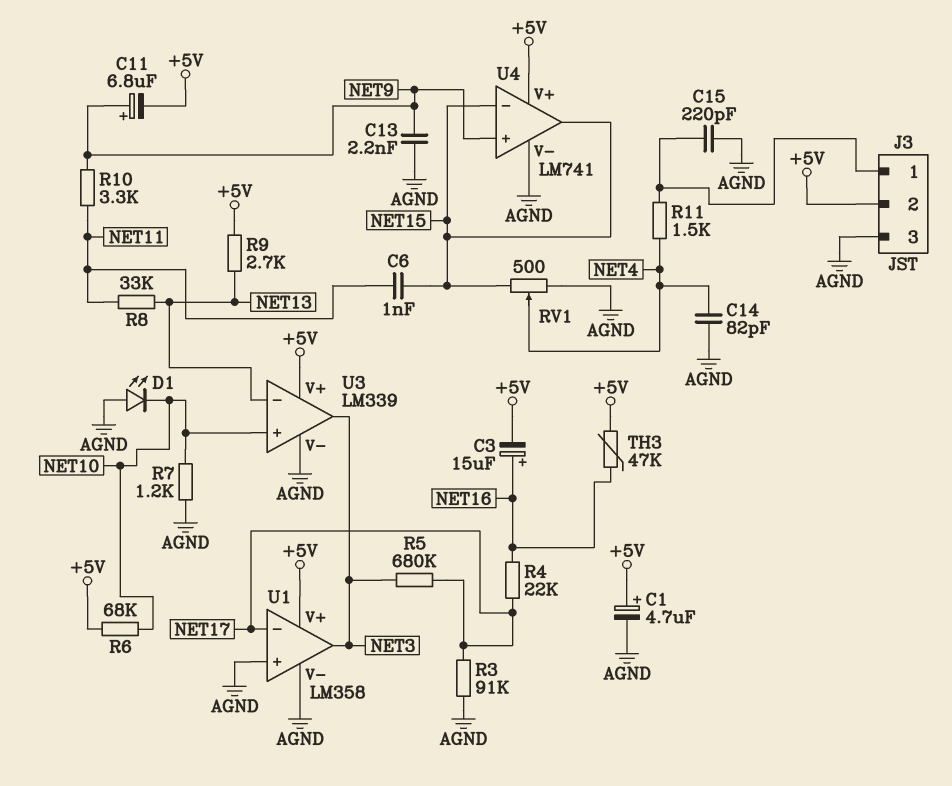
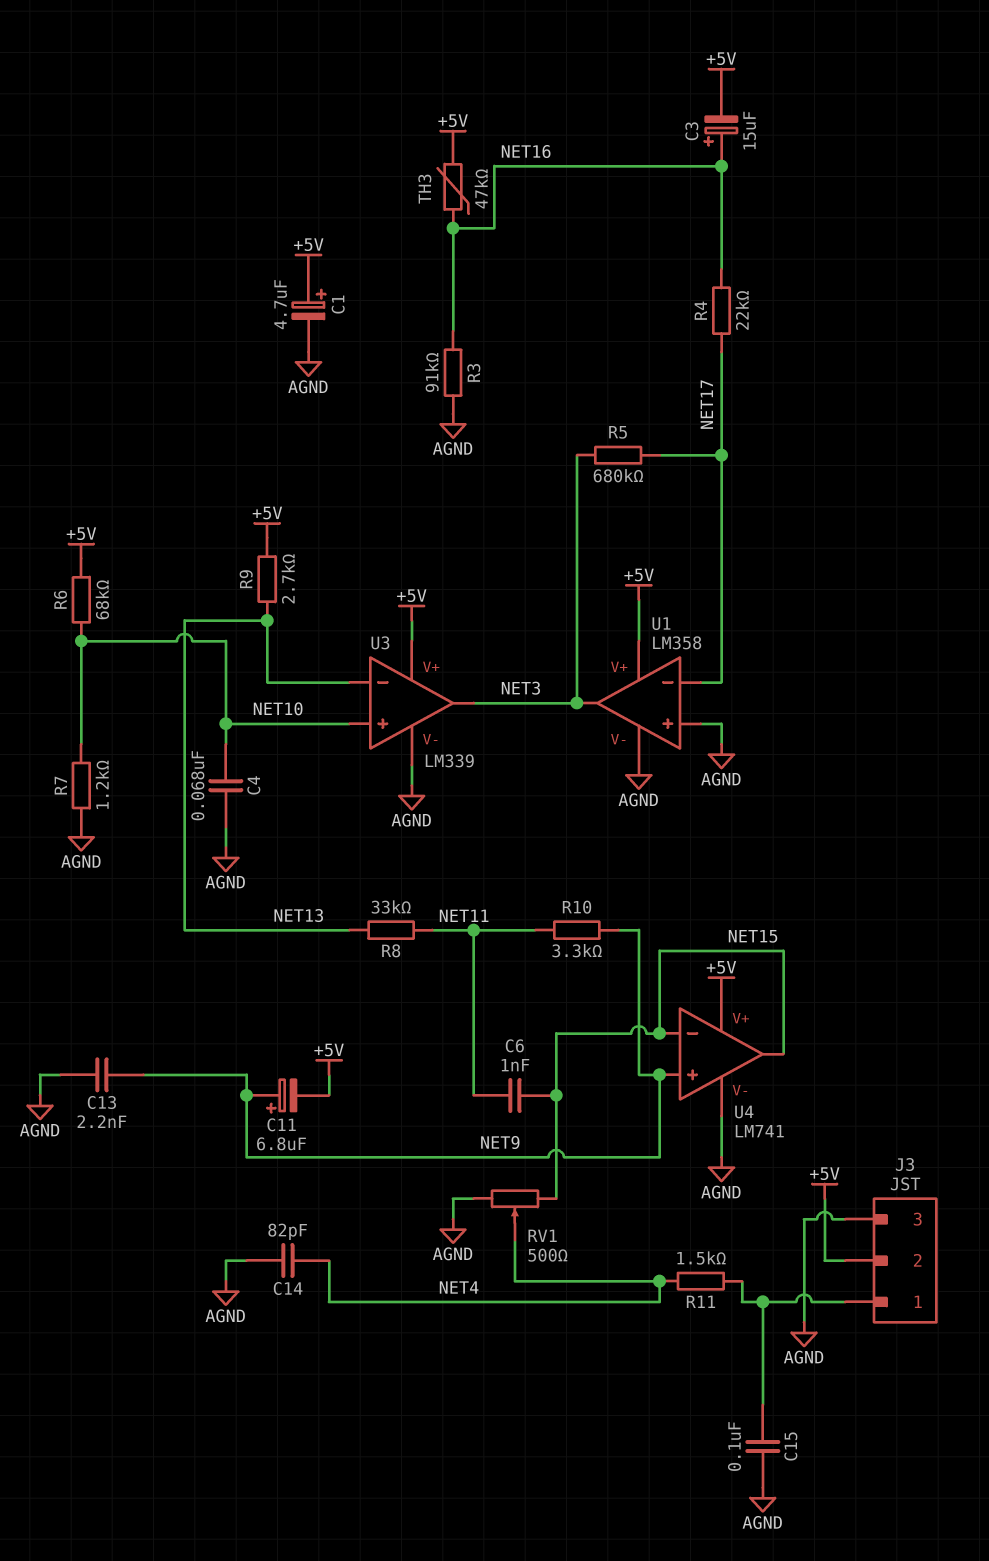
C4: none -> 68nF (AGND, NET10)
C15: 220pF (AGND, J3/1) -> 100nF (AGND, J3/1)
D1: LED (A AGND, K NET10) -> none
R3: 91k (AGND, NET17) -> 91k (AGND, NET16)

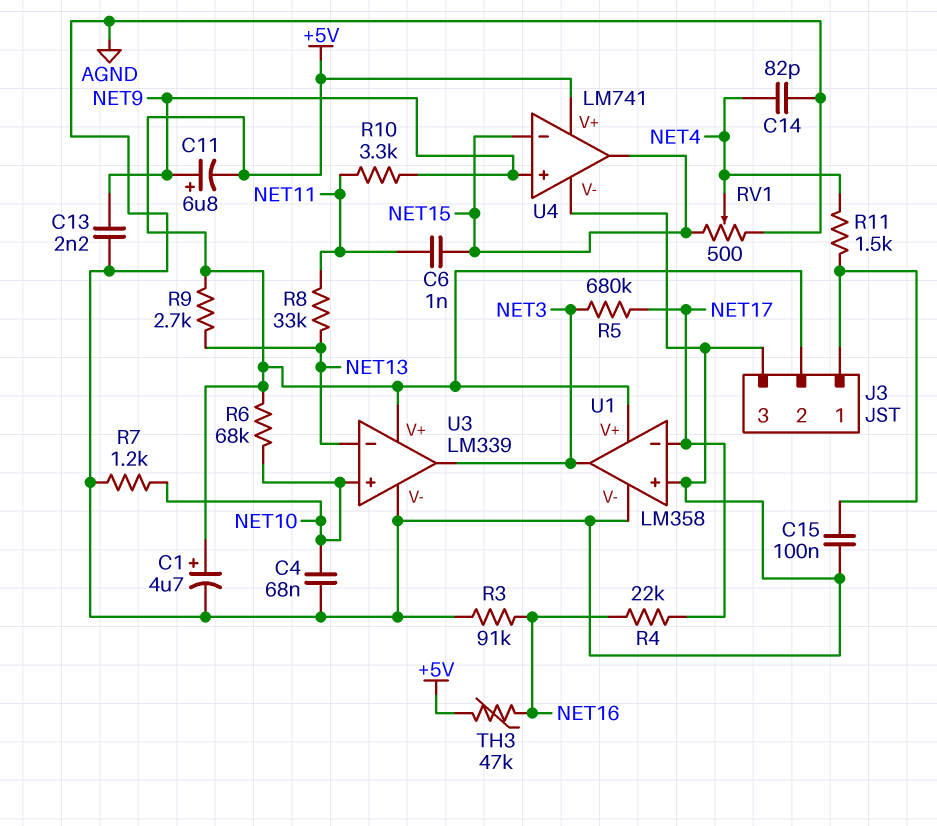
C3: 15uF (plus NET16, minus +5V) -> none

